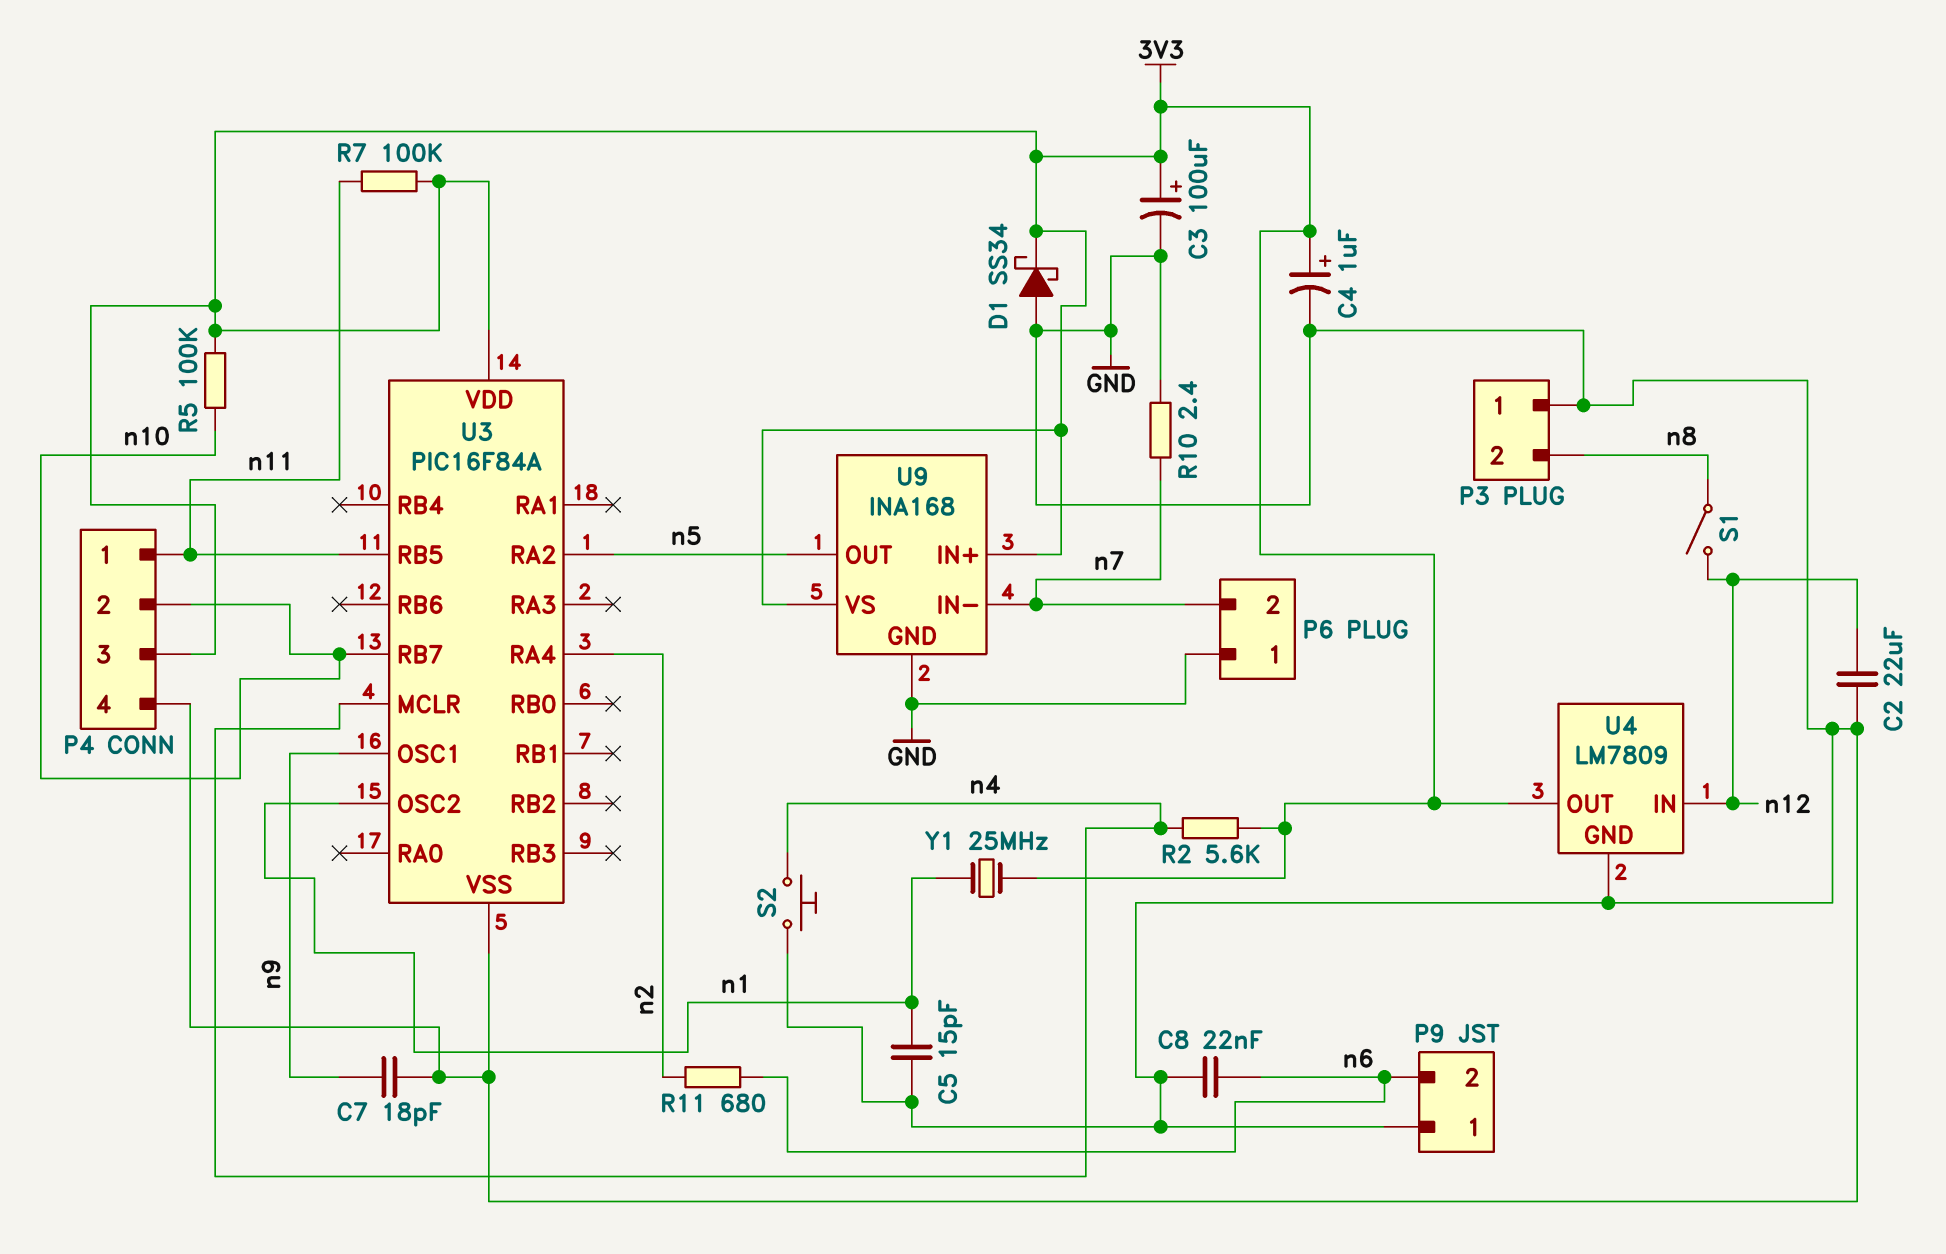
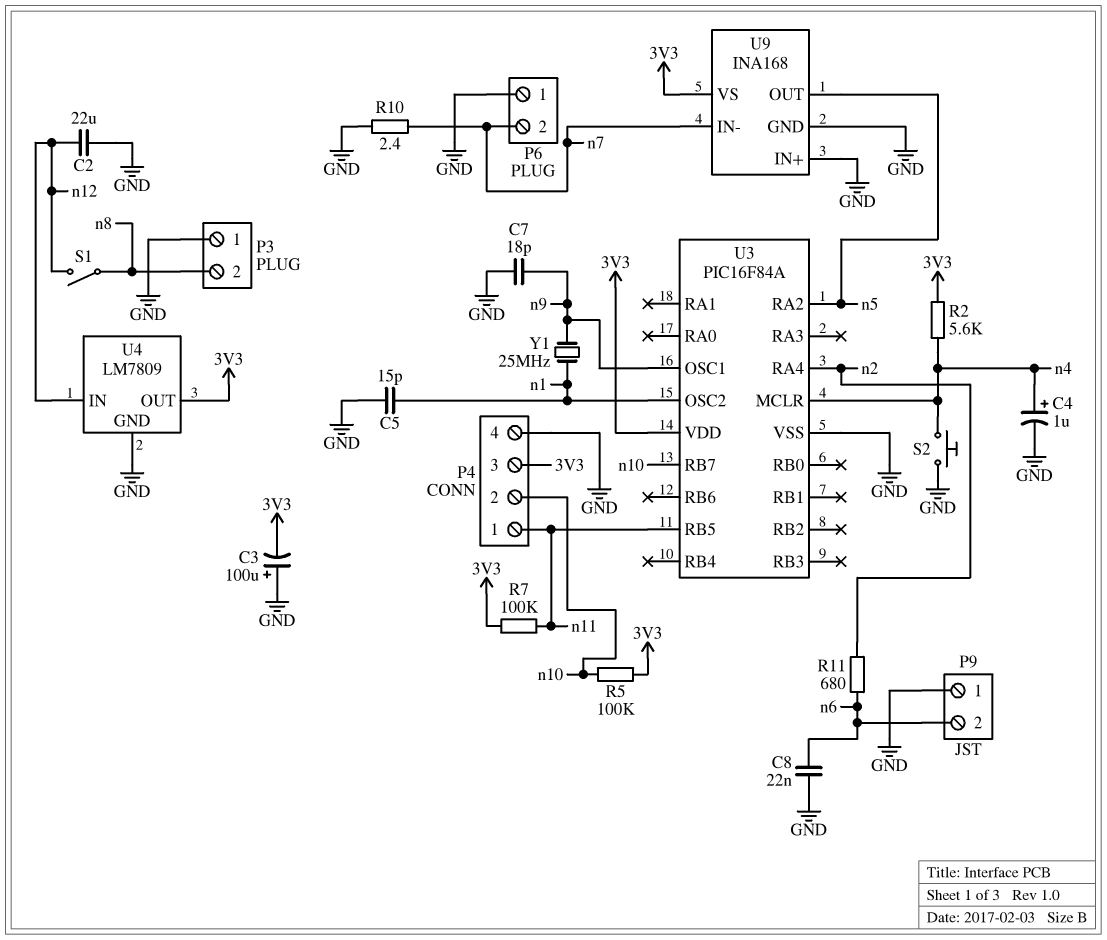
C3: 100uF (plus 3V3, minus GND) -> 100uF (plus GND, minus 3V3)
C4: 1uF (plus 3V3, minus GND) -> 1uF (plus n4, minus GND)
D1: schottky SS34 (A GND, K 3V3) -> none
U9 pin IN+: 3V3 -> GND
Y1: 25MHz (3V3, n1) -> 25MHz (n1, n9)

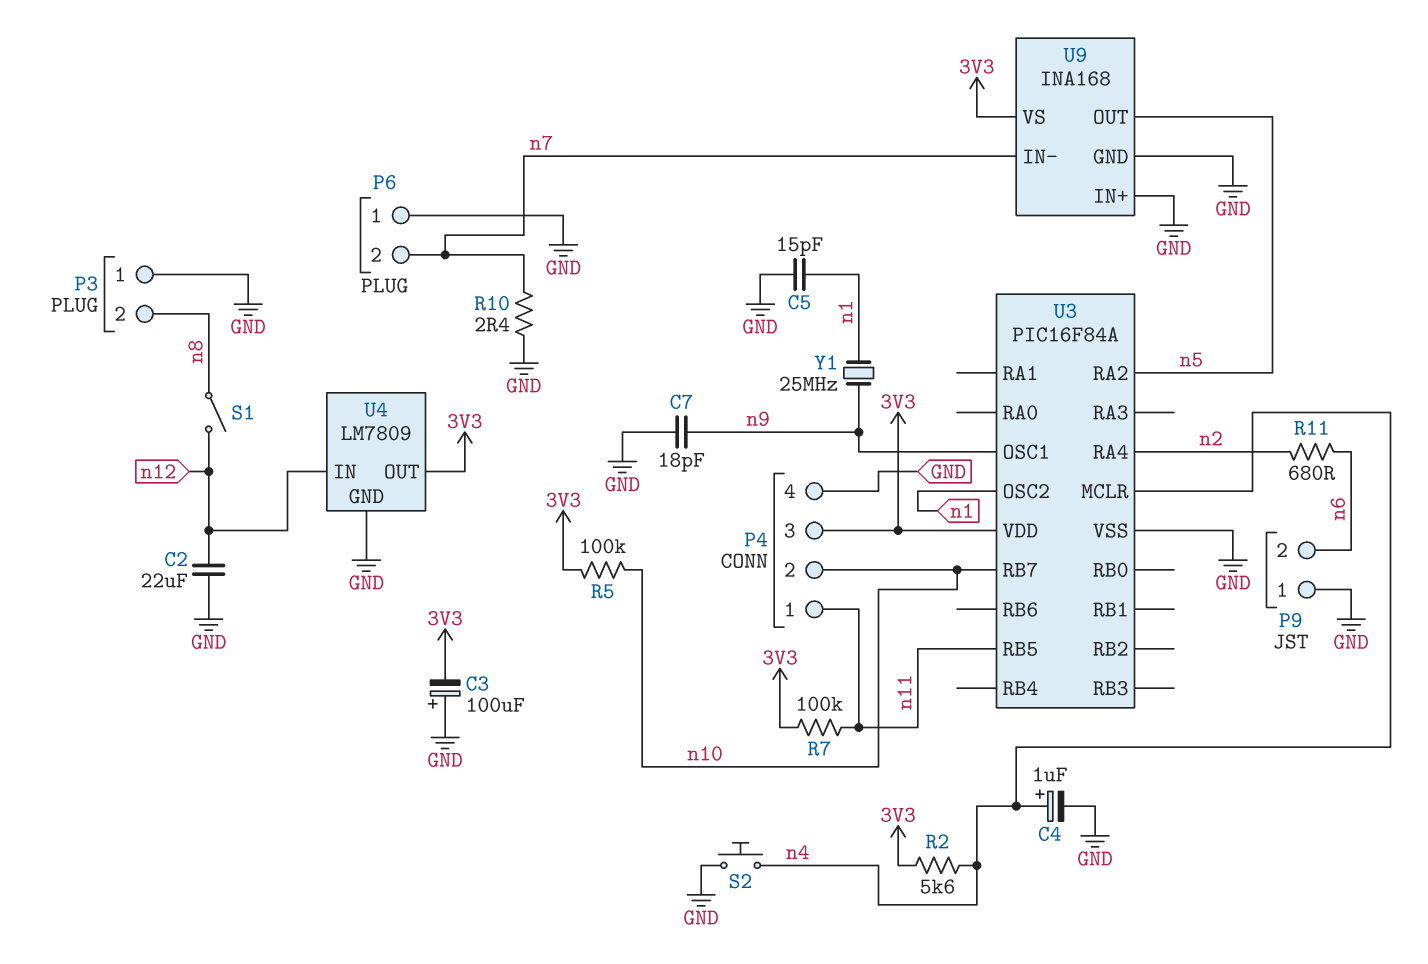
C8: 22nF (GND, n6) -> none

